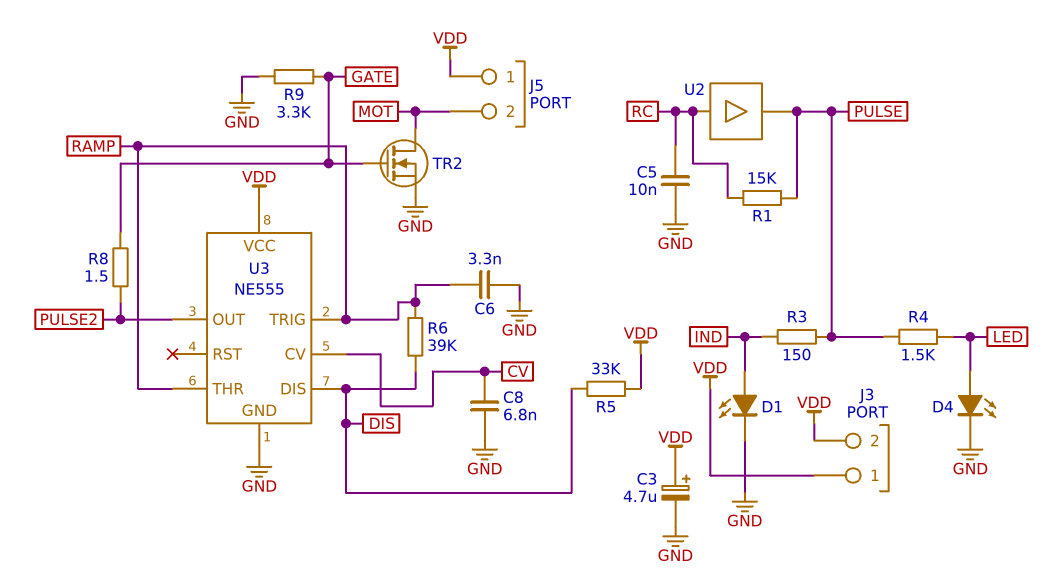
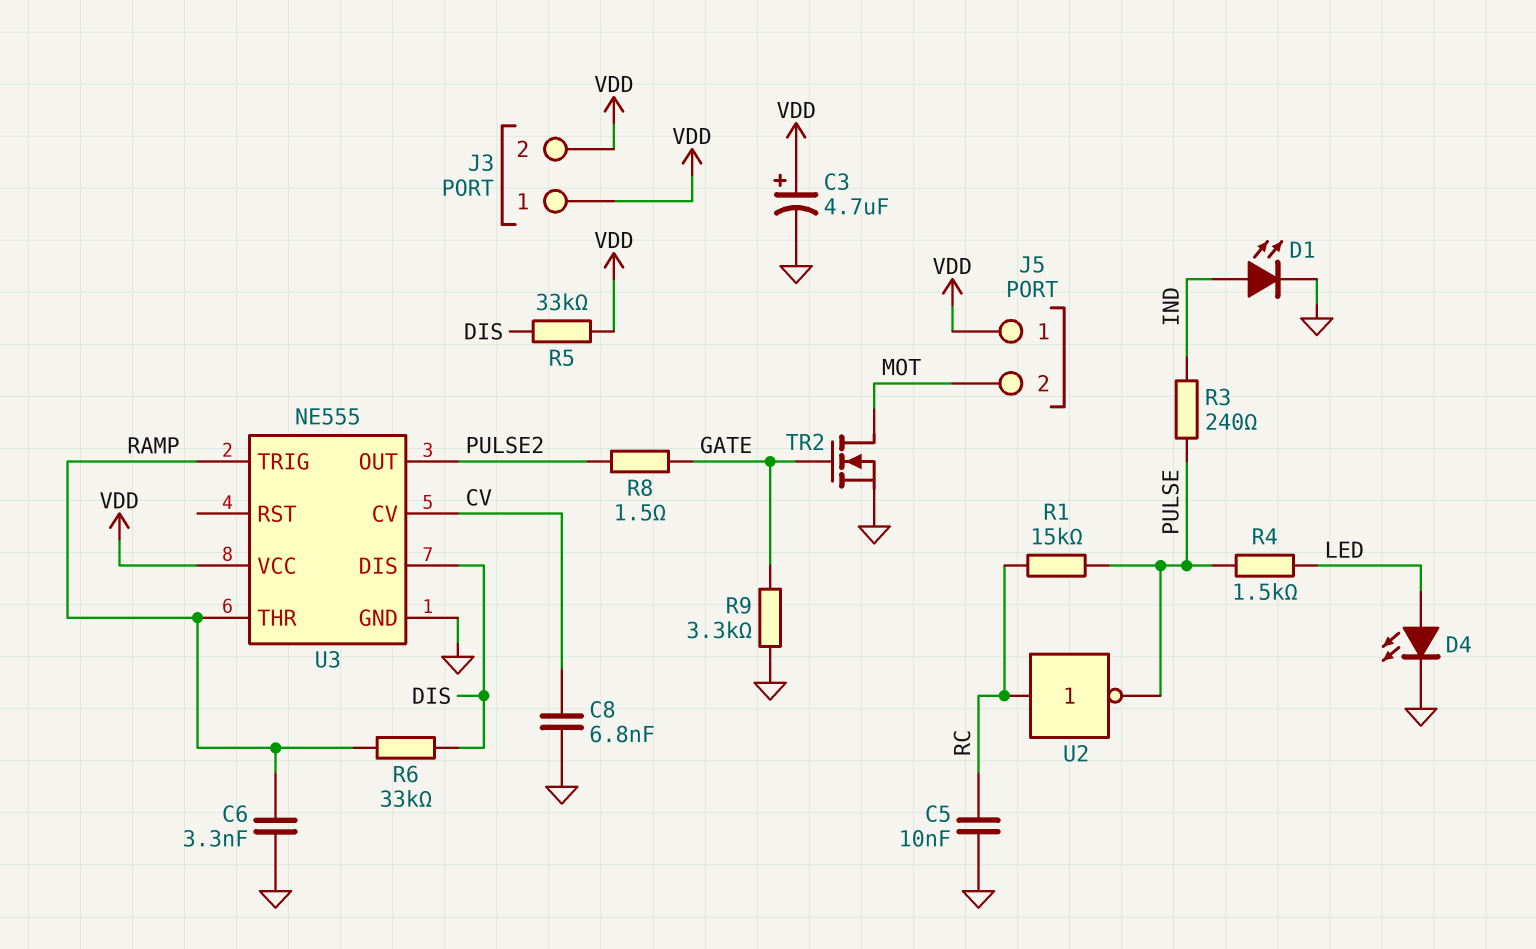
R3: 150 (IND, PULSE) -> 240 (IND, PULSE)
R6: 39k (DIS, RAMP) -> 33k (DIS, RAMP)
U2: buffer (in RC, out PULSE) -> NOT (in RC, out PULSE)

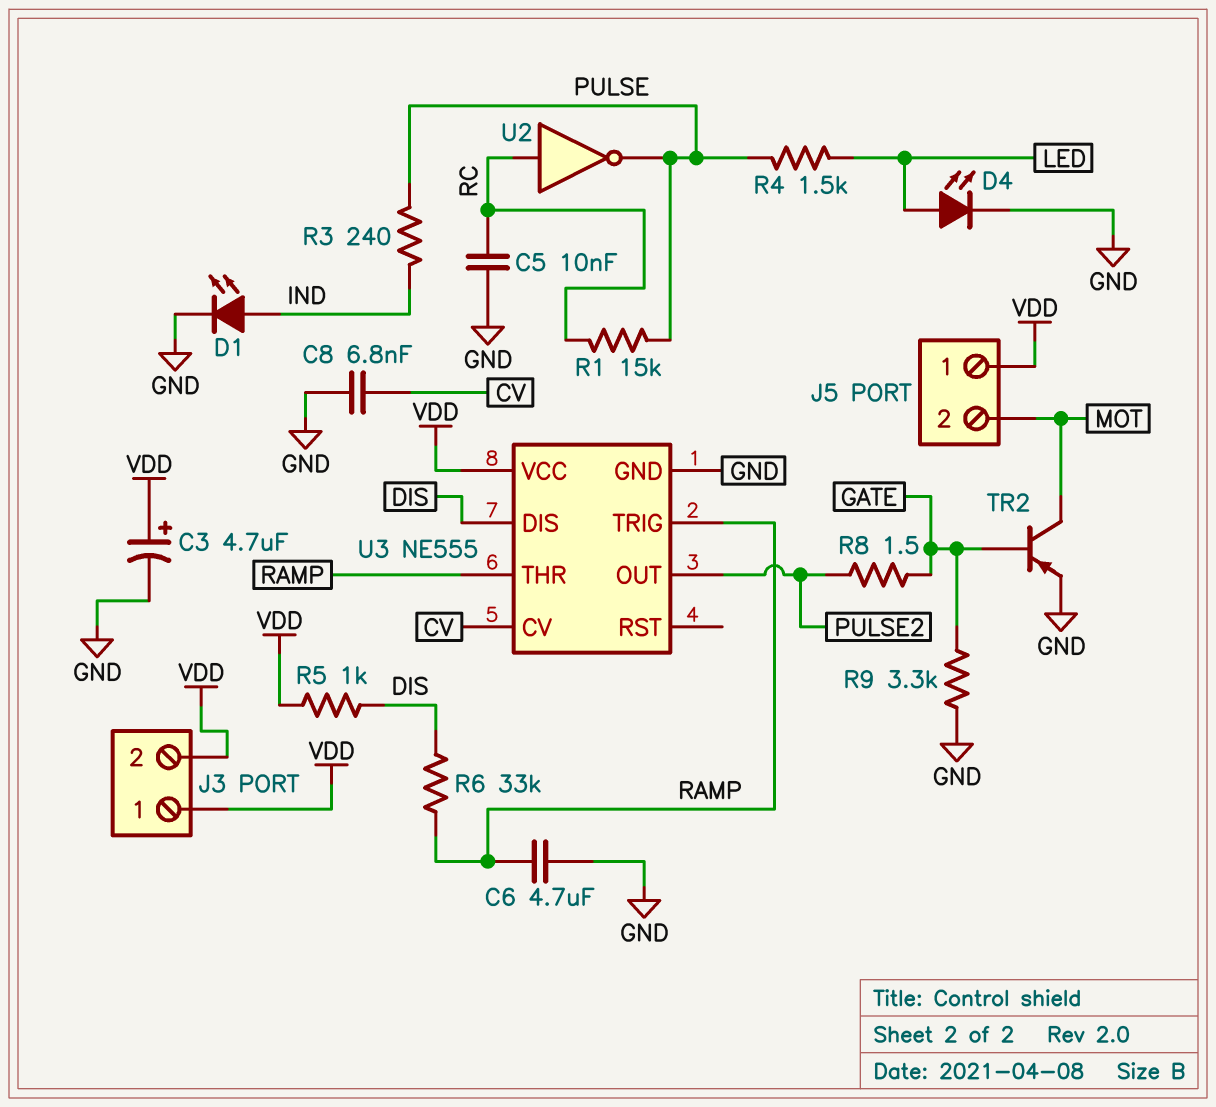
C6: 3.3nF (GND, RAMP) -> 4.7uF (GND, RAMP)
R5: 33k (DIS, VDD) -> 1k (DIS, VDD)
TR2: NMOS (G GATE, D MOT, S GND) -> PNP (B GATE, C MOT, E GND)

